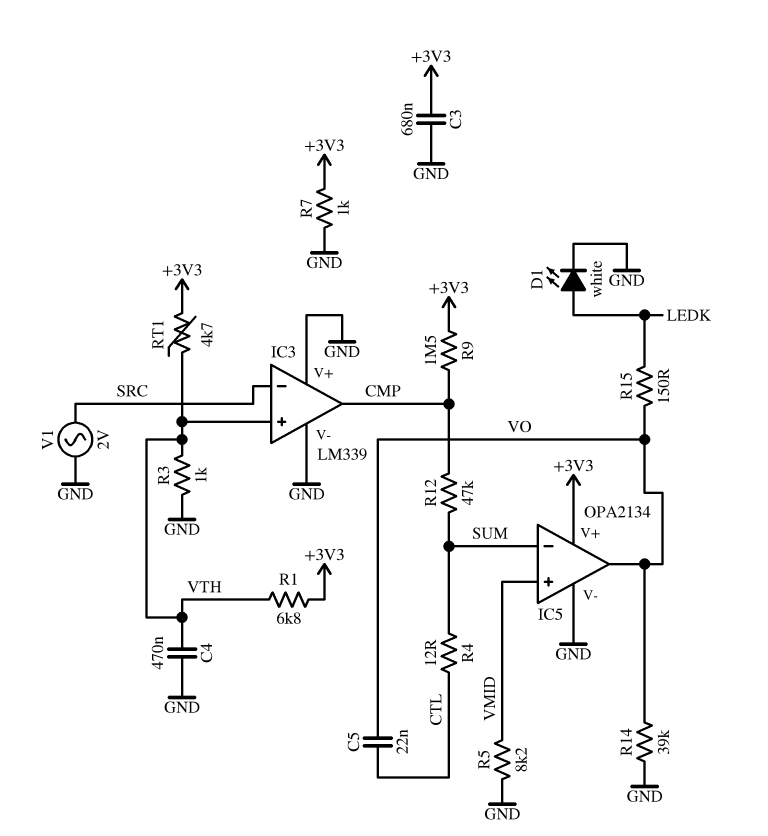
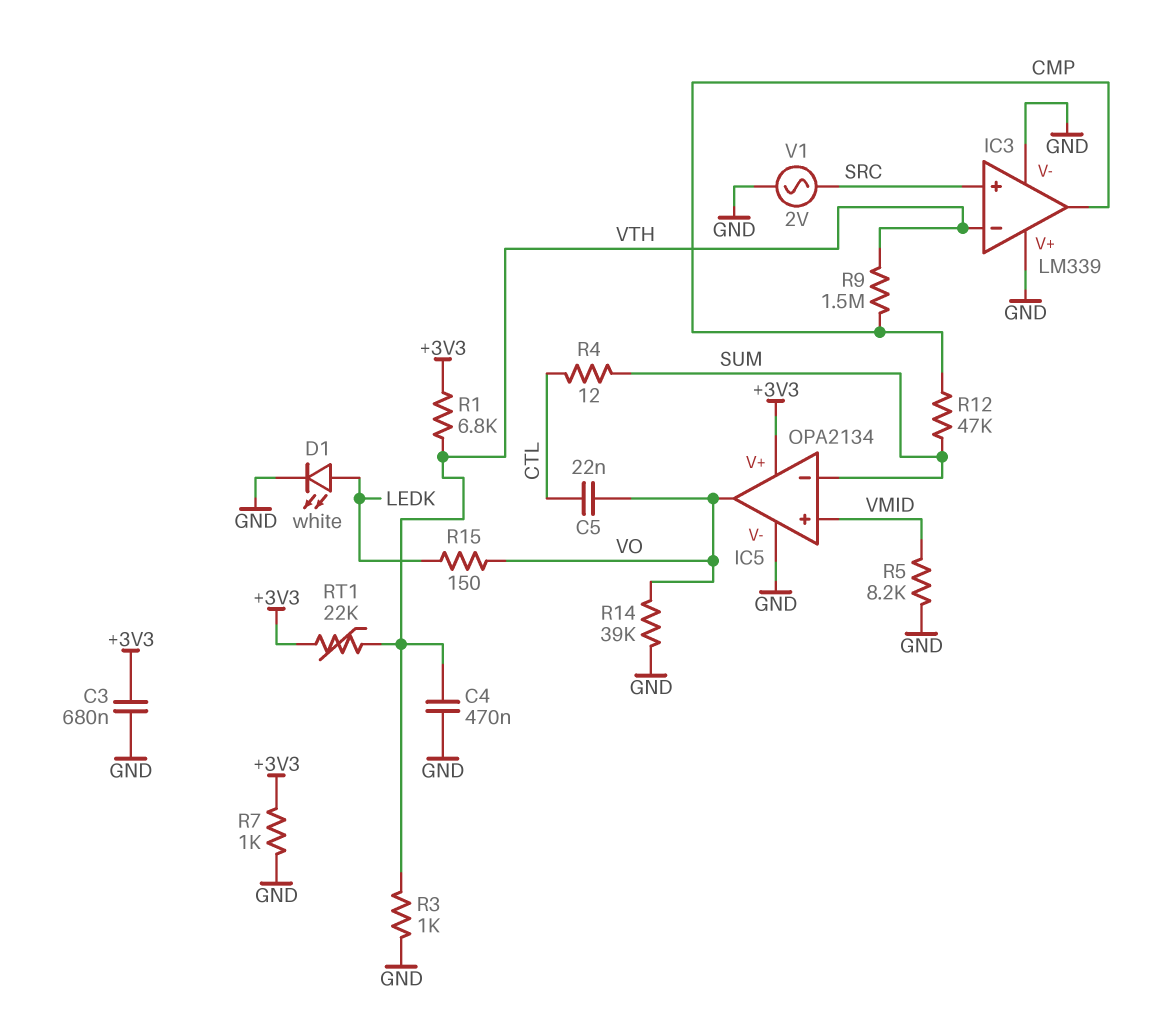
IC3 pin in+: VTH -> SRC
IC3 pin in-: SRC -> VTH
R9: 1.5M (+3V3, CMP) -> 1.5M (CMP, VTH)
RT1: 4.7k (+3V3, VTH) -> 22k (+3V3, VTH)

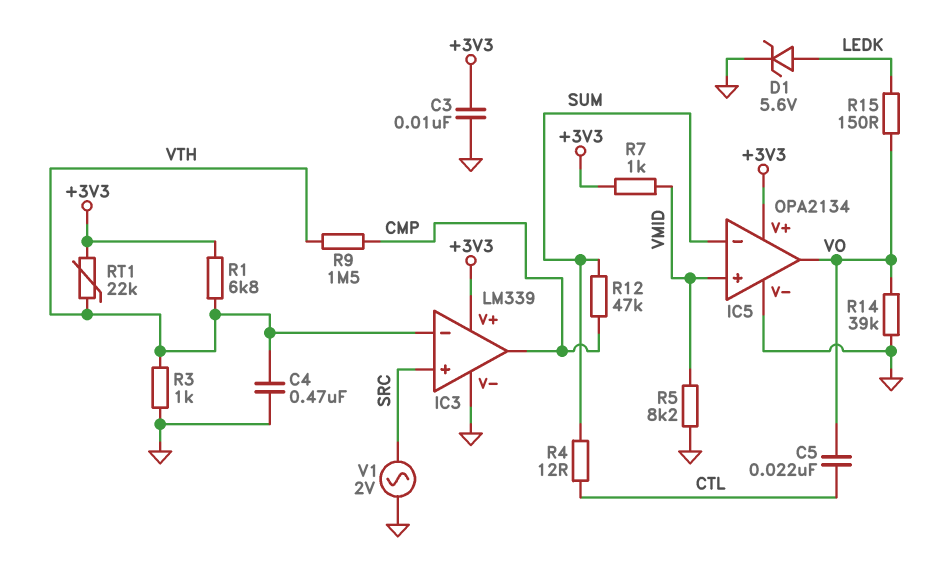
C3: 680nF (+3V3, GND) -> 10nF (+3V3, GND)
D1: LED white (A LEDK, K GND) -> zener 5.6V (A LEDK, K GND)
IC3 pin V+: GND -> +3V3
R7: 1k (+3V3, GND) -> 1k (+3V3, VMID)

